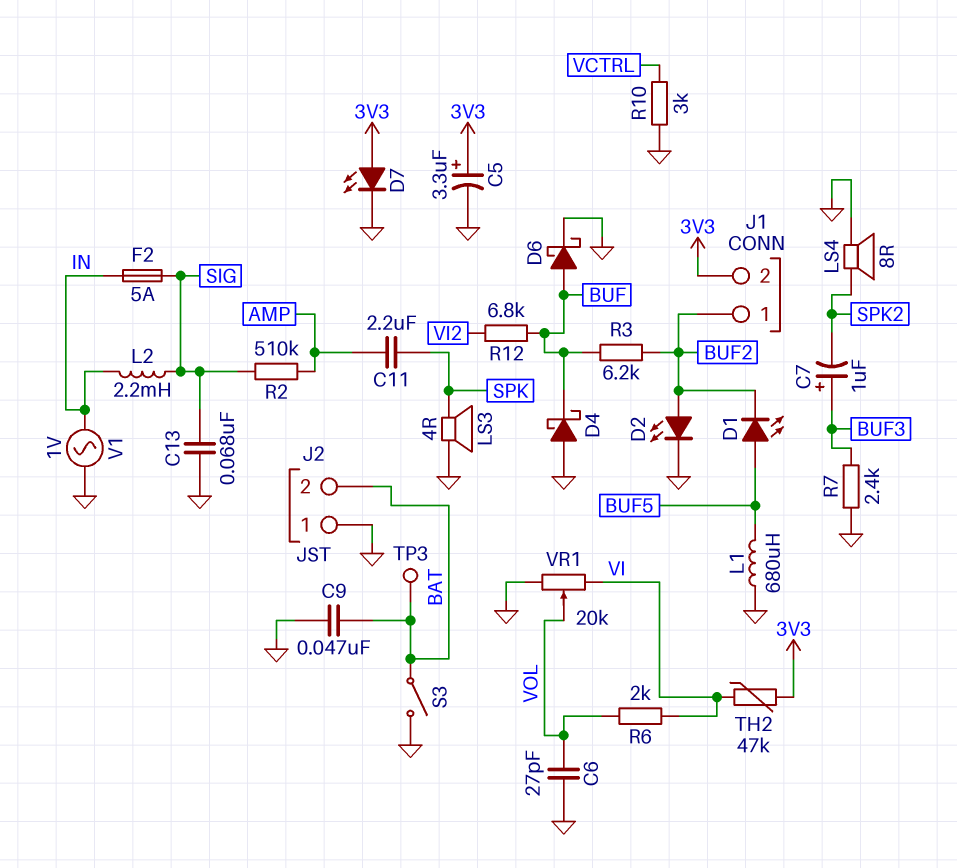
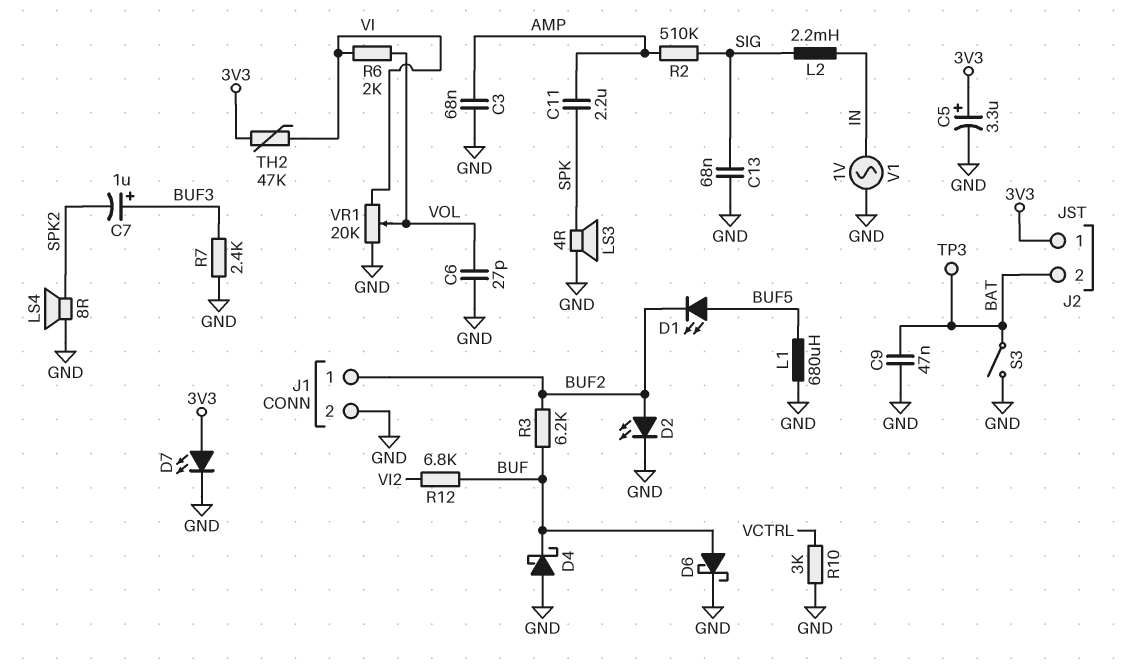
C3: none -> 68nF (AMP, GND)
F2: 5A (IN, SIG) -> none
J1 pin 2: 3V3 -> GND
J2 pin 1: GND -> 3V3

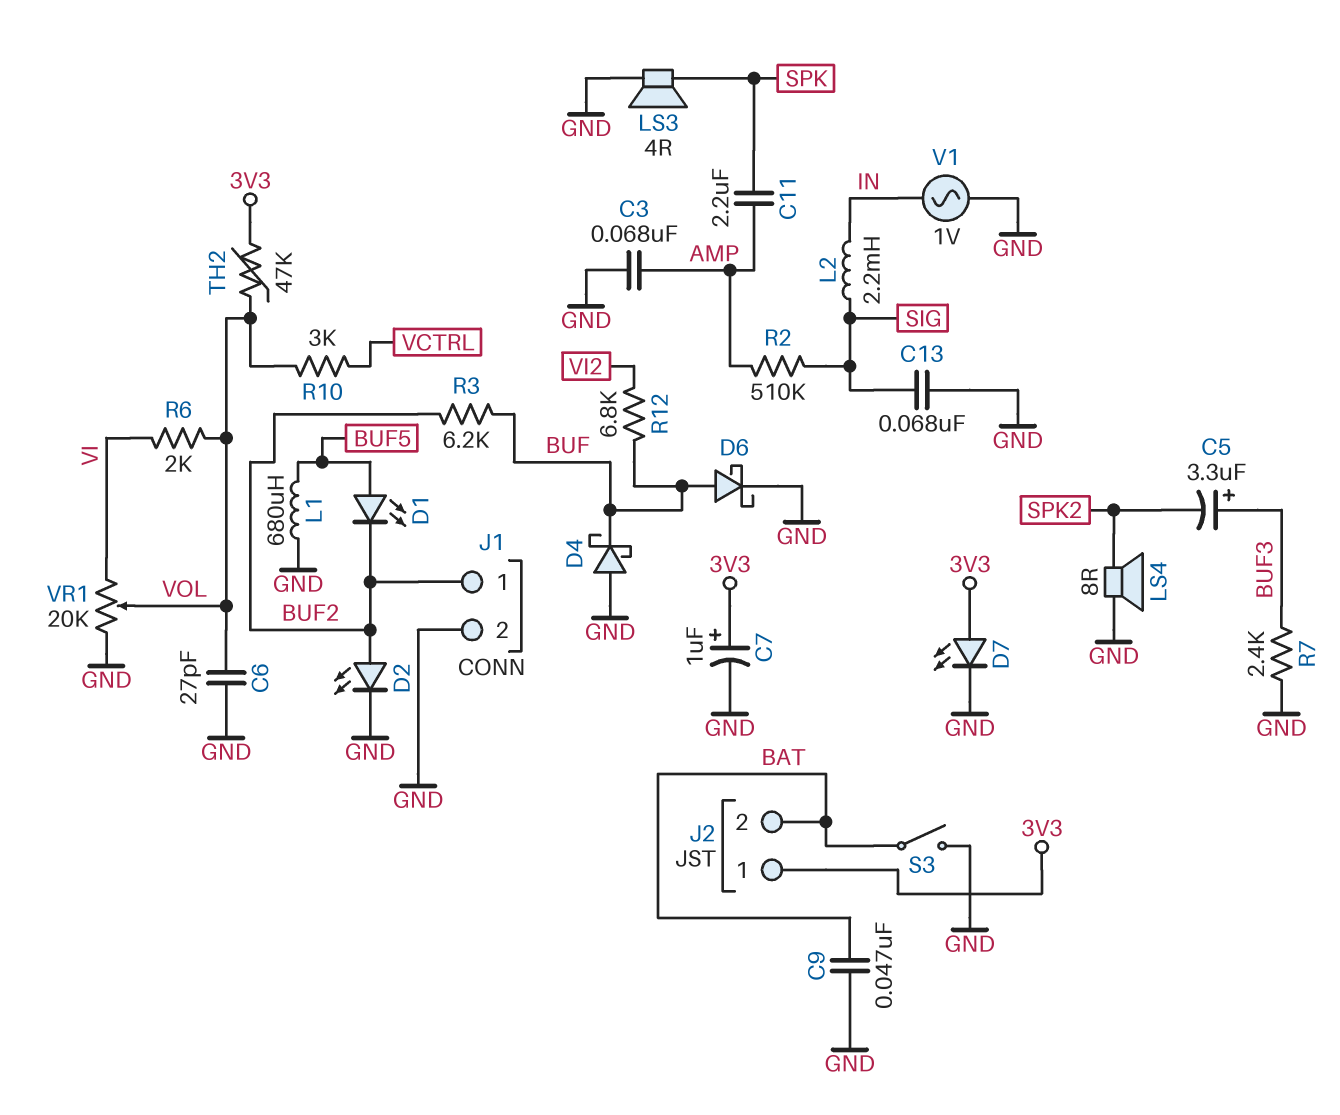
C5: 3.3uF (plus 3V3, minus GND) -> 3.3uF (plus BUF3, minus SPK2)
C7: 1uF (plus BUF3, minus SPK2) -> 1uF (plus 3V3, minus GND)
R10: 3k (GND, VCTRL) -> 3k (VCTRL, VOL)
TH2: 47k (3V3, VI) -> 47k (3V3, VOL)
TP3: test point (BAT) -> none

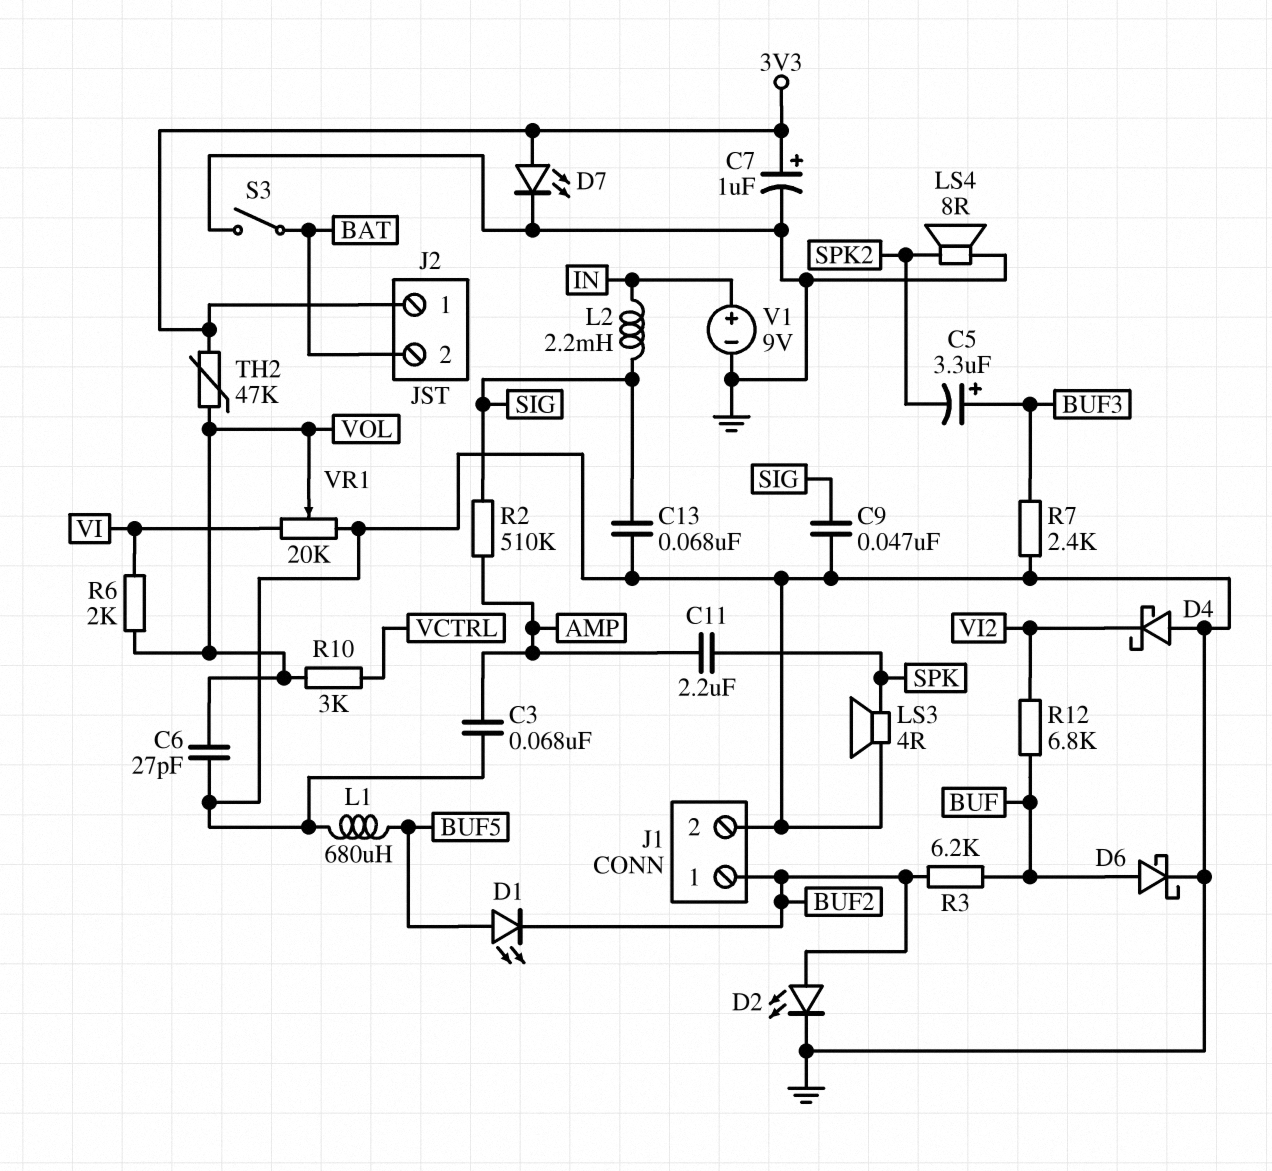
C9: 47nF (BAT, GND) -> 47nF (GND, SIG)
D4: schottky (A GND, K BUF) -> schottky (A GND, K VI2)
V1: AC 1V (GND, IN) -> 9V (plus IN, minus GND)

